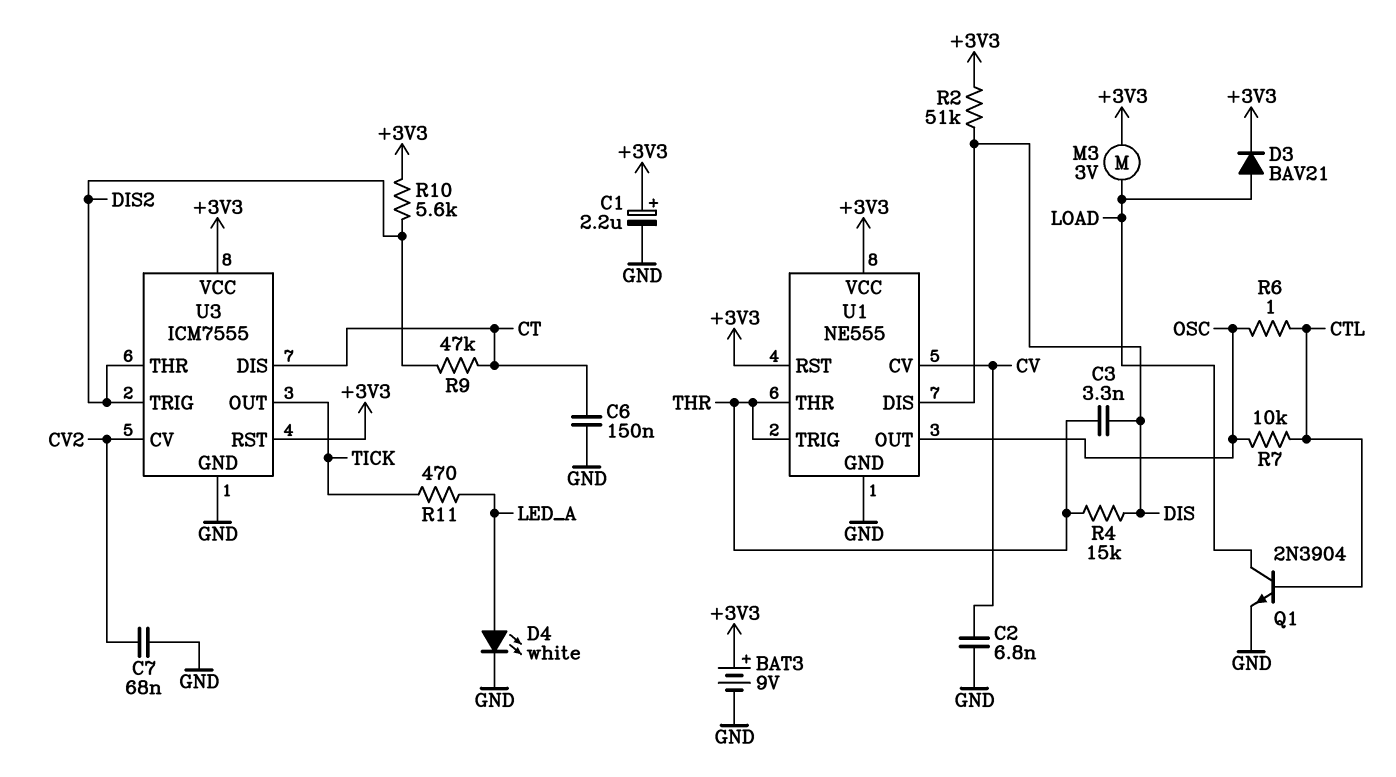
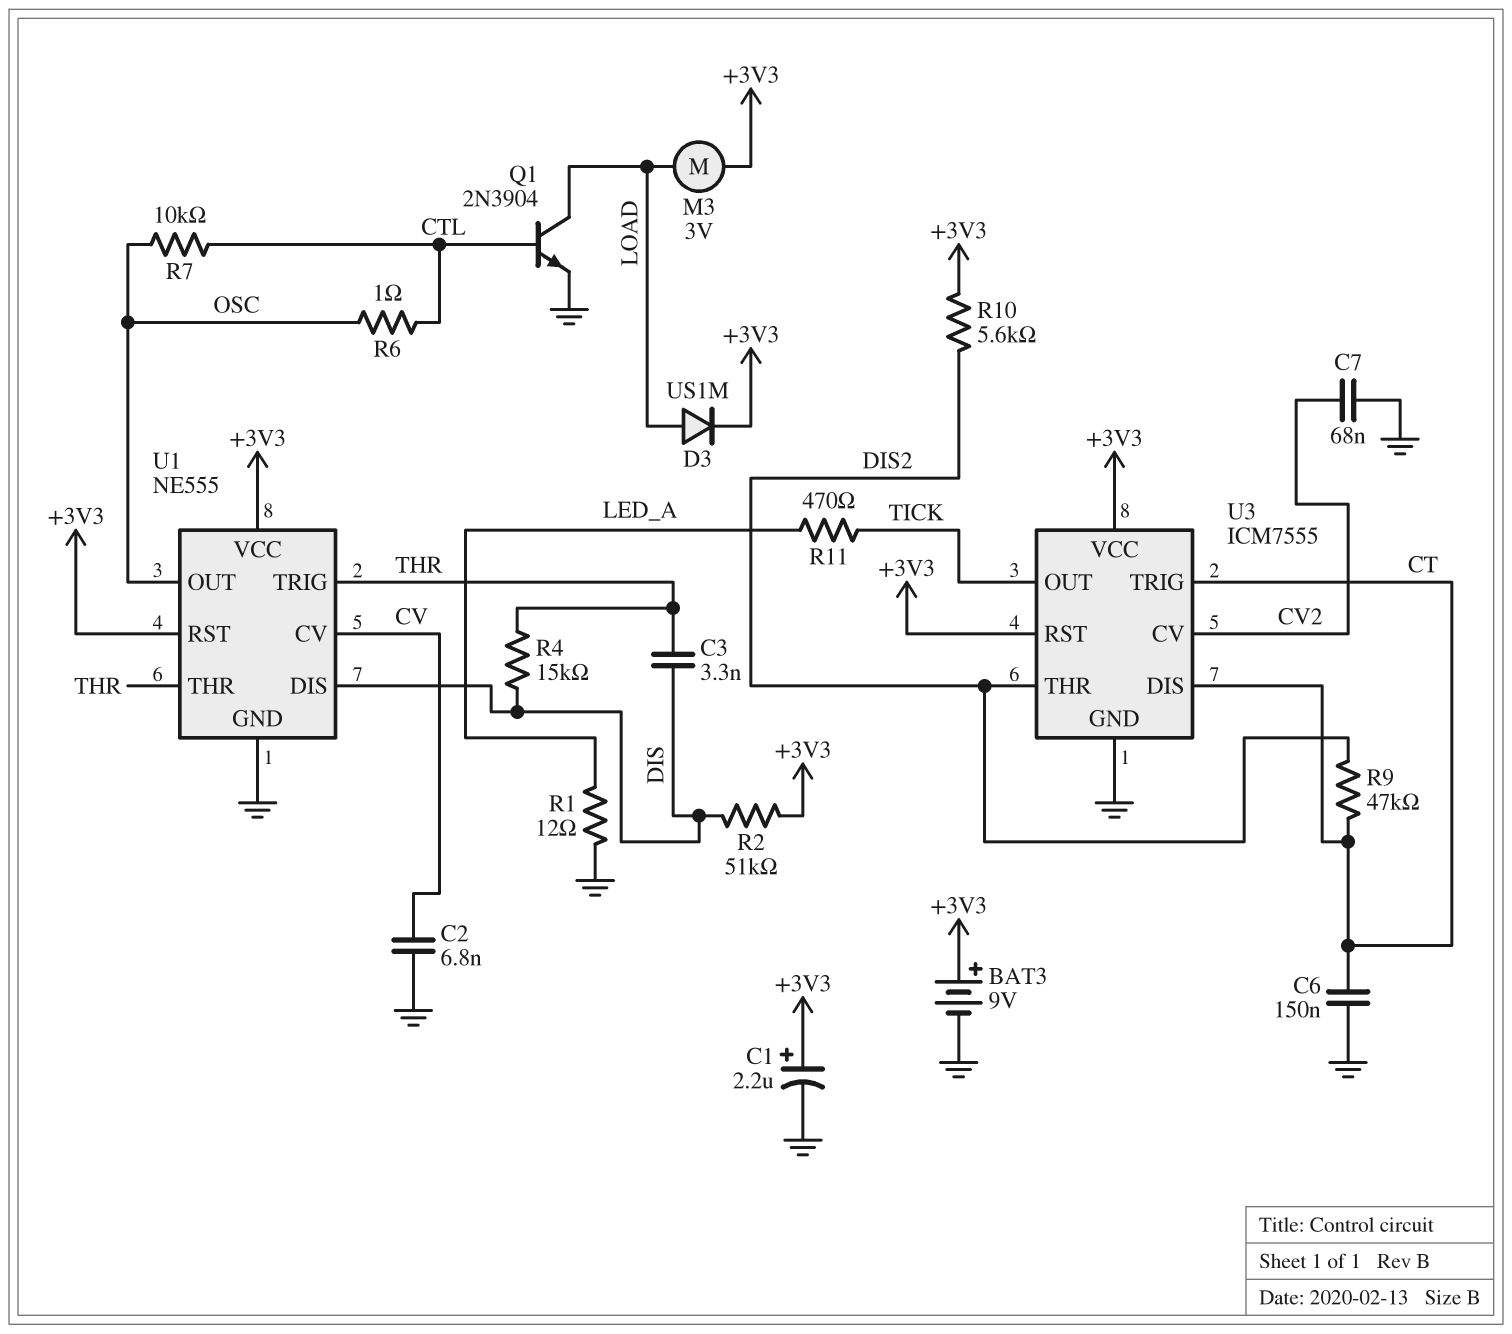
D3: diode BAV21 (A LOAD, K +3V3) -> diode US1M (A LOAD, K +3V3)
D4: LED white (A LED_A, K GND) -> none
R1: none -> 12 (GND, LED_A)
U3 pin TRIG: DIS2 -> CT

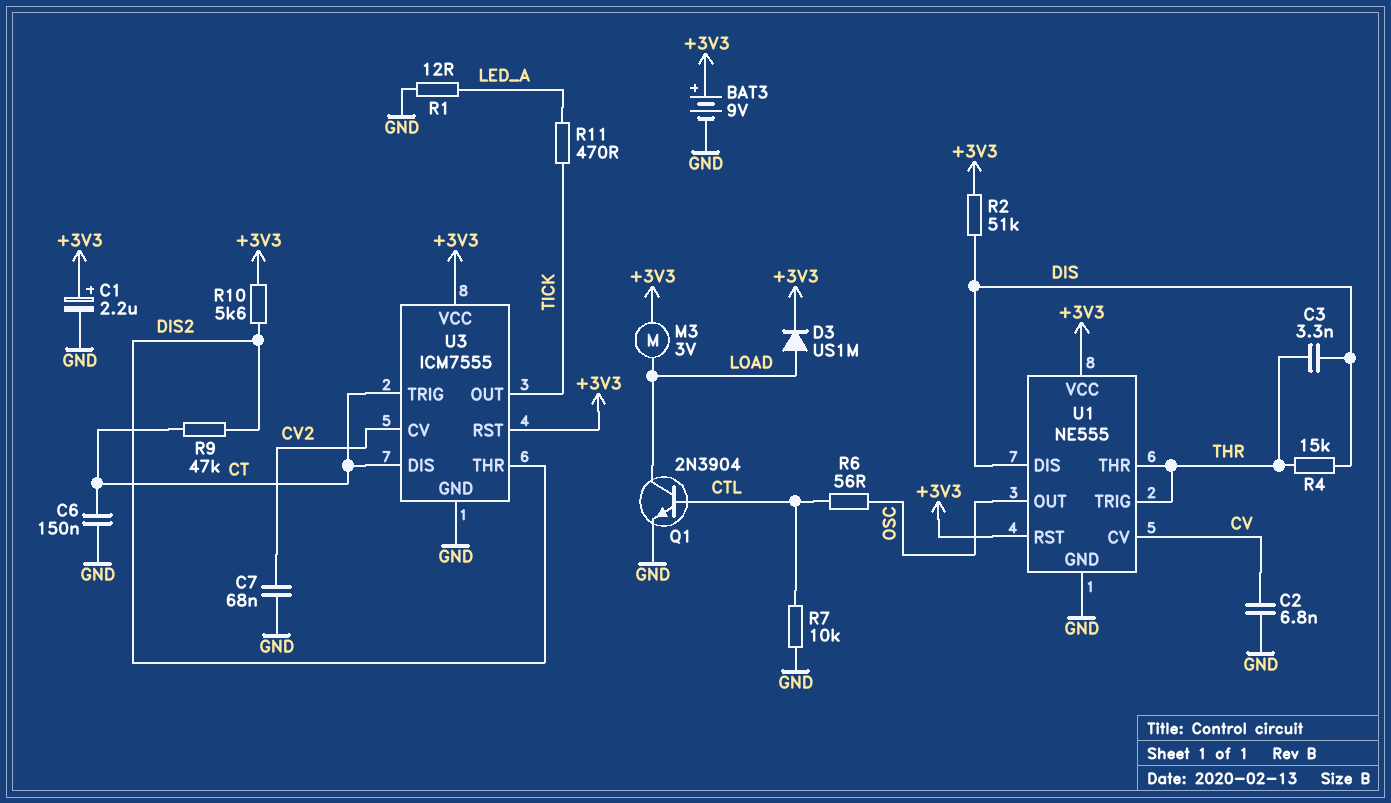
R6: 1 (CTL, OSC) -> 56 (CTL, OSC)
R7: 10k (CTL, OSC) -> 10k (CTL, GND)

